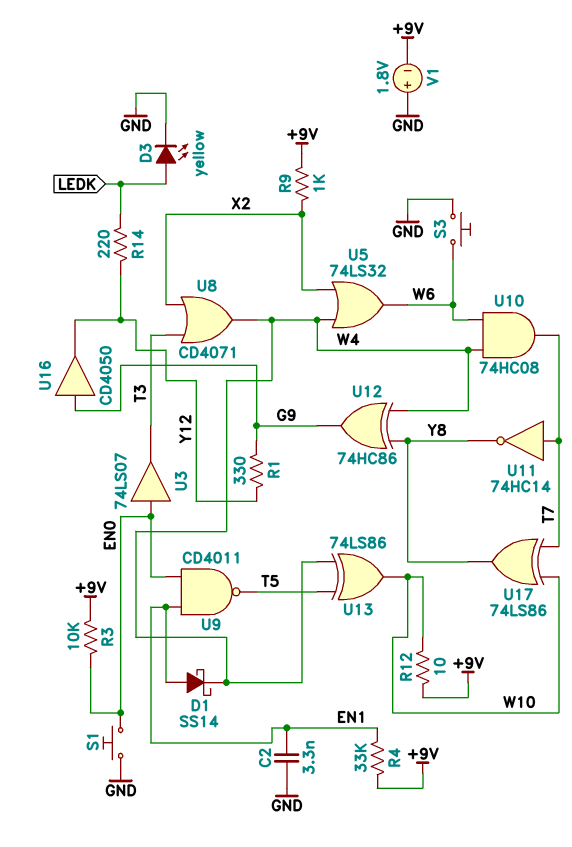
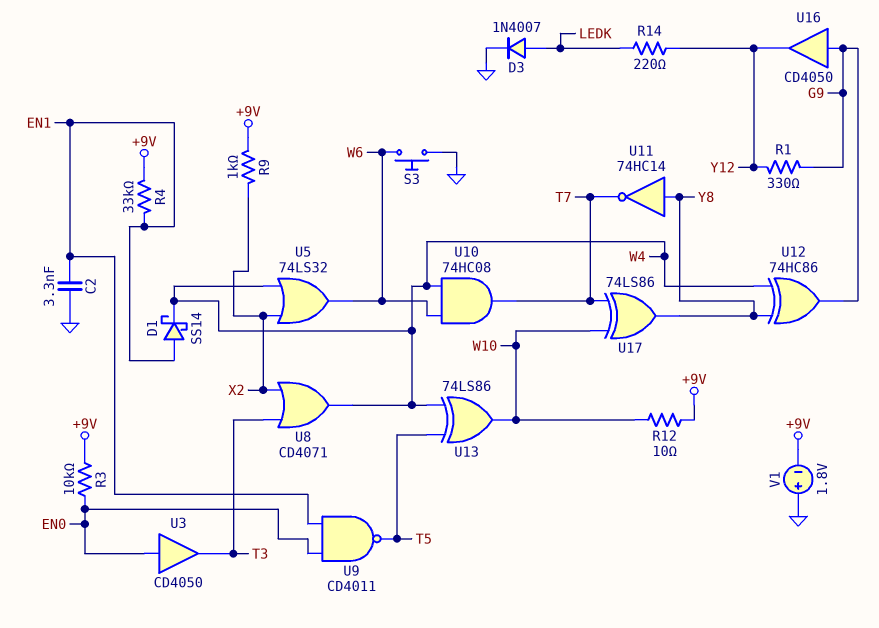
D3: LED yellow (A LEDK, K GND) -> diode 1N4007 (A LEDK, K GND)
S1: button (EN0, GND) -> none
U3: buffer 74LS07 (in EN0, out T3) -> buffer CD4050 (in EN0, out T3)
U11: NOT 74HC14 (in T7, out Y8) -> NOT 74HC14 (in Y8, out T7)

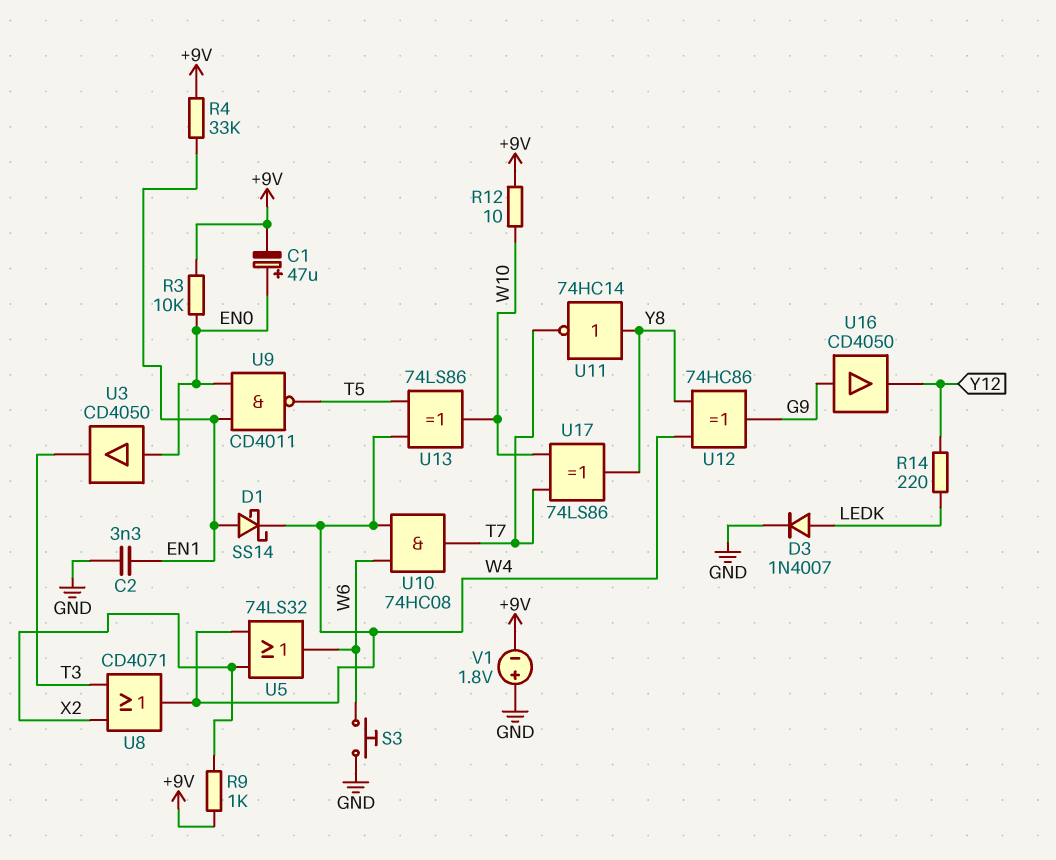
C1: none -> 47uF (plus EN0, minus +9V)
R1: 330 (G9, Y12) -> none

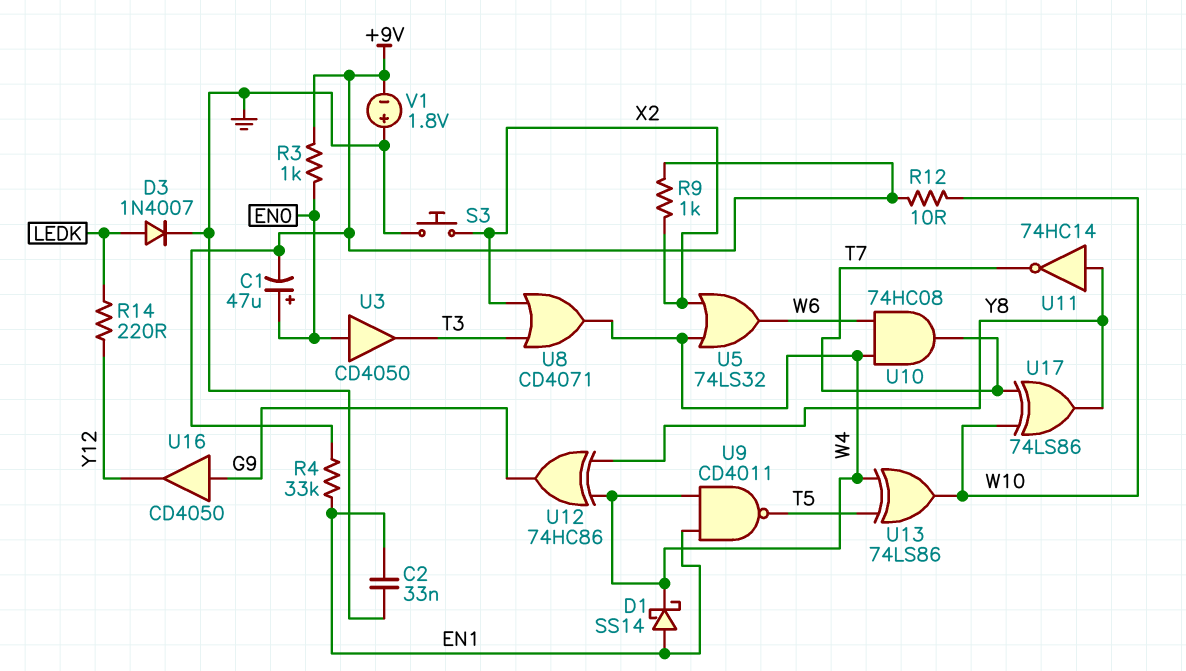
C2: 3.3nF (EN1, GND) -> 33nF (EN1, GND)
R3: 10k (+9V, EN0) -> 1k (+9V, EN0)
S3: button (GND, W6) -> button (GND, X2)
U9: NAND CD4011 (in EN0, in EN1, out T5) -> NAND CD4011 (in EN1, in W4, out T5)

